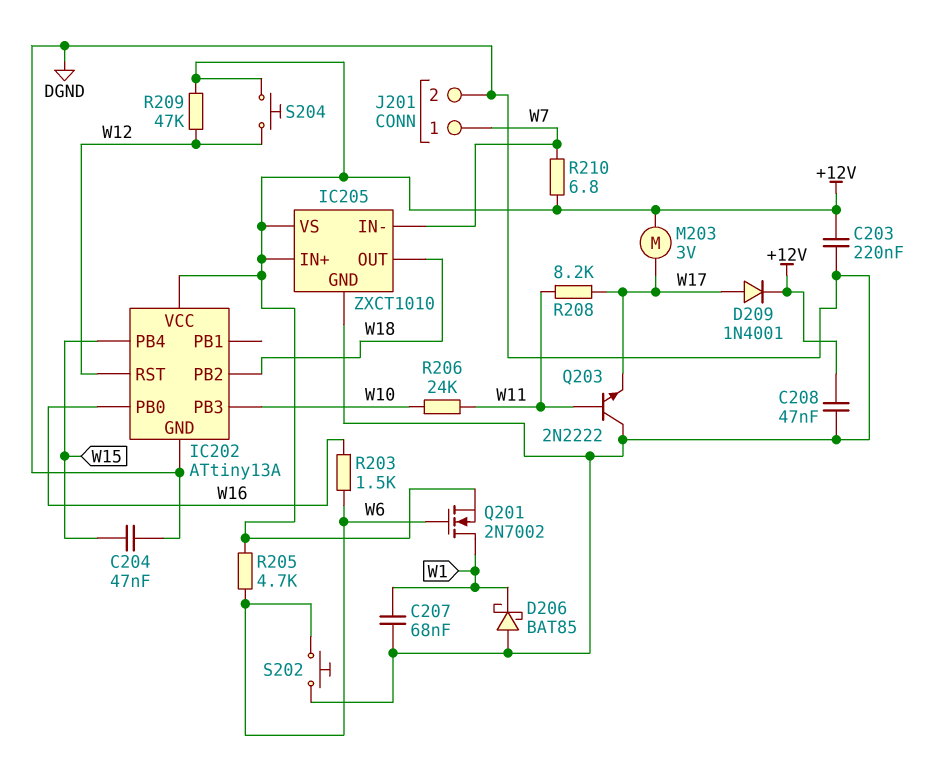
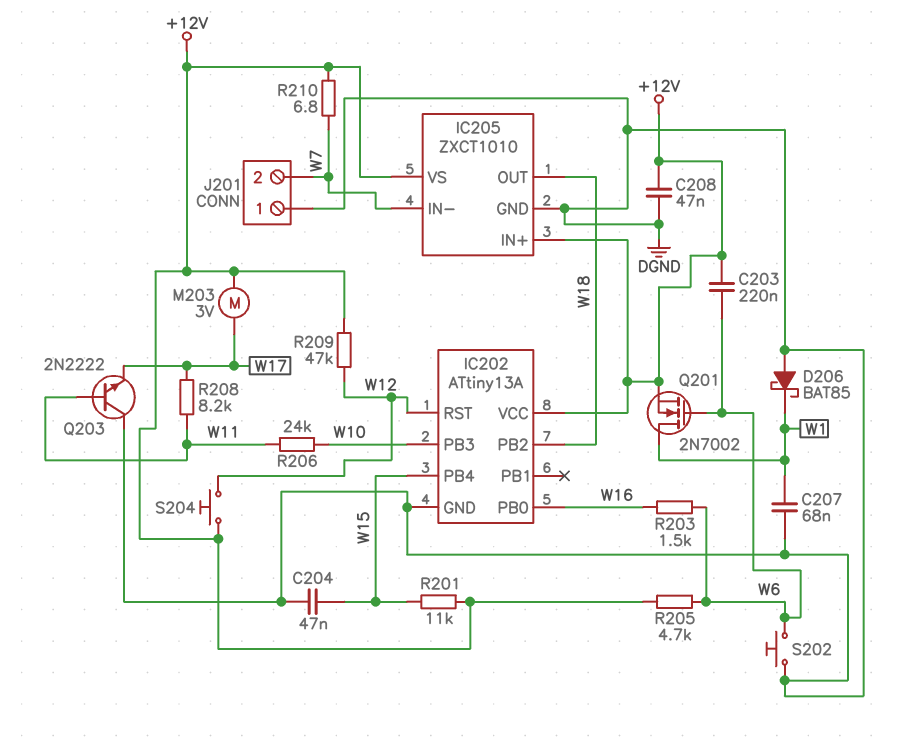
C203: 220nF (+12V, DGND) -> 220nF (+12V, W6)
D209: diode 1N4001 (A W17, K +12V) -> none
J201 pin 1: W7 -> DGND
J201 pin 2: DGND -> W7
R201: none -> 11k (+12V, W15)

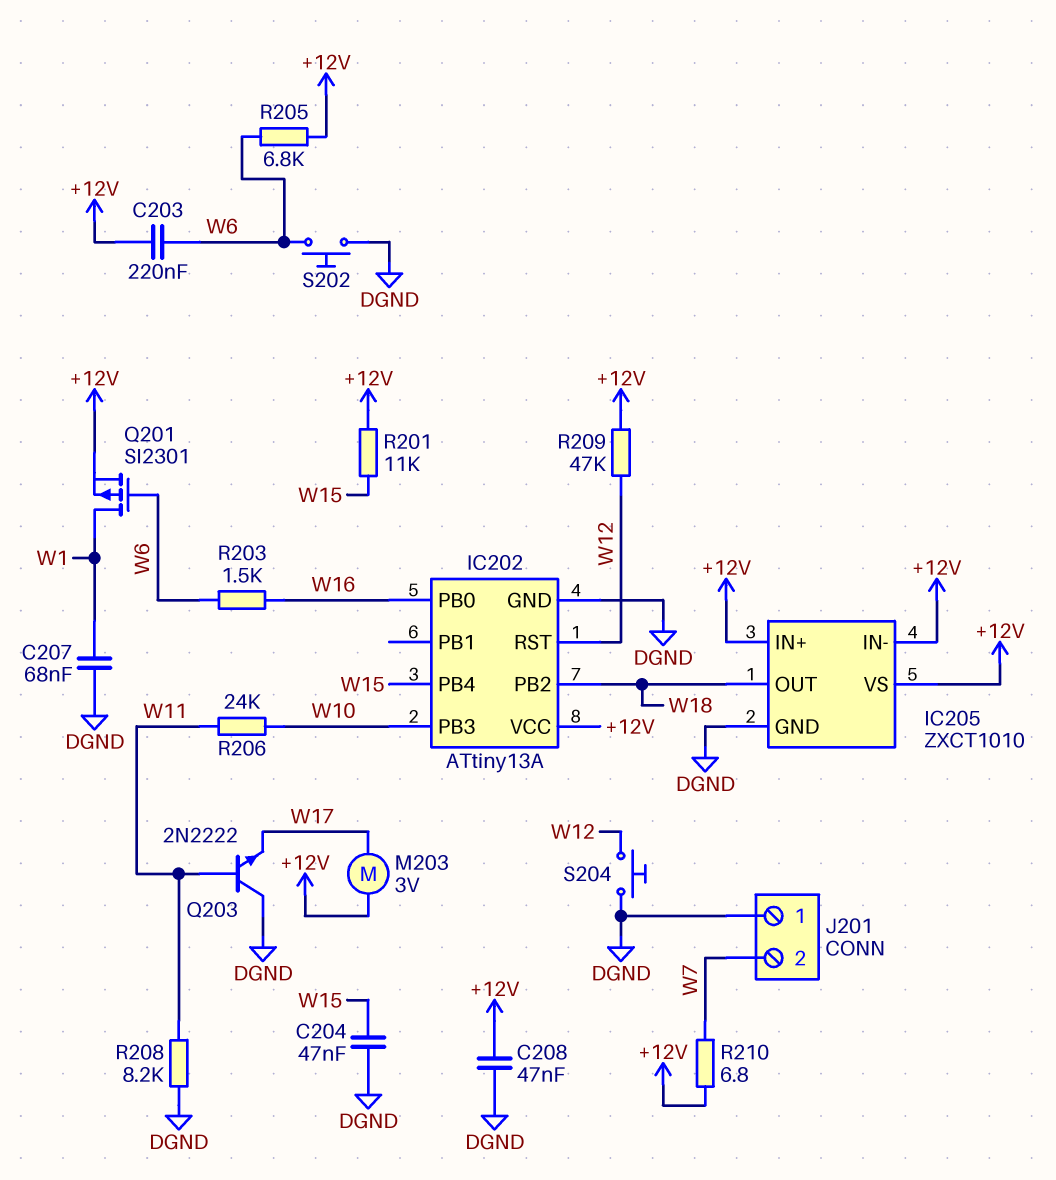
D206: schottky BAT85 (A DGND, K W1) -> none
IC205 pin IN-: W7 -> +12V
Q201: NMOS 2N7002 (G W6, D W1, S +12V) -> PMOS SI2301 (G W6, D W1, S +12V)
R205: 4.7k (+12V, W6) -> 6.8k (+12V, W6)
R208: 8.2k (W11, W17) -> 8.2k (DGND, W11)
S204: button (+12V, W12) -> button (DGND, W12)

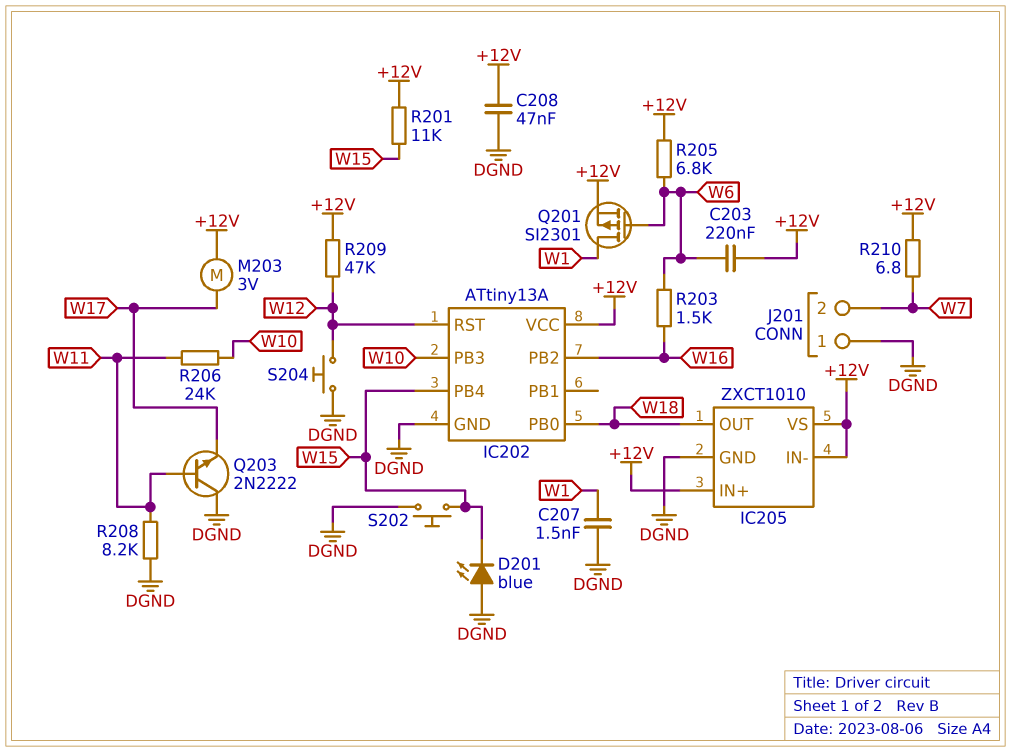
C204: 47nF (DGND, W15) -> none
C207: 68nF (DGND, W1) -> 1.5nF (DGND, W1)
D201: none -> LED blue (A DGND, K W15)
IC202 pin PB0: W16 -> W18
IC202 pin PB2: W18 -> W16
S202: button (DGND, W6) -> button (DGND, W15)

